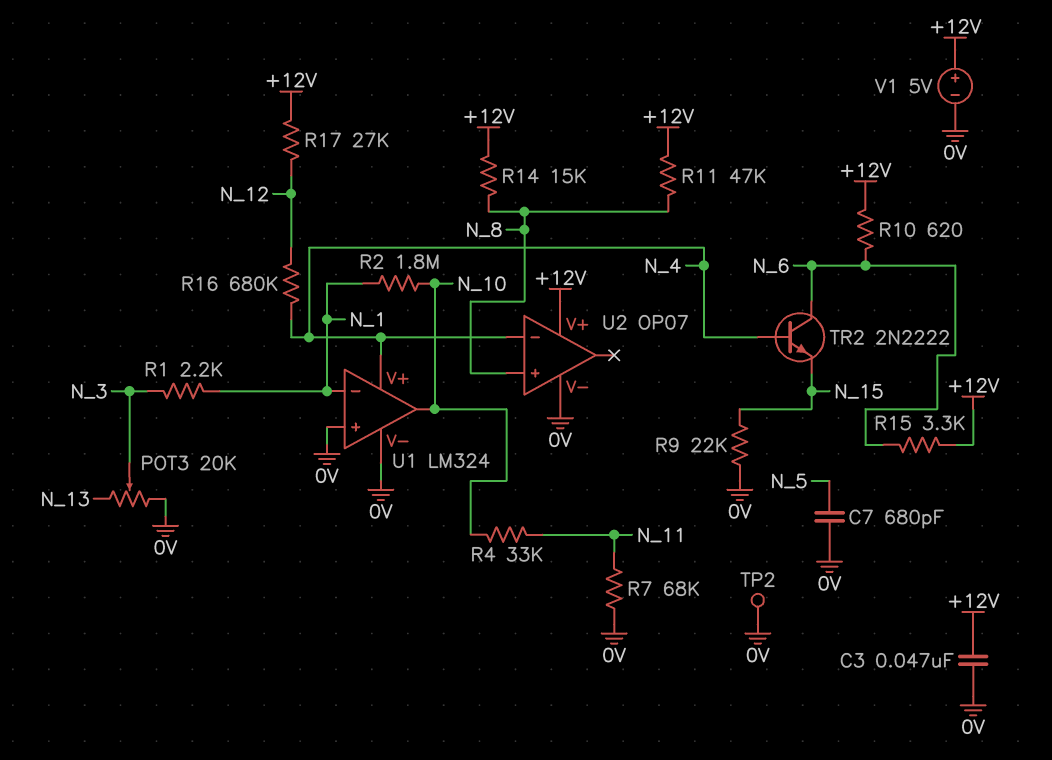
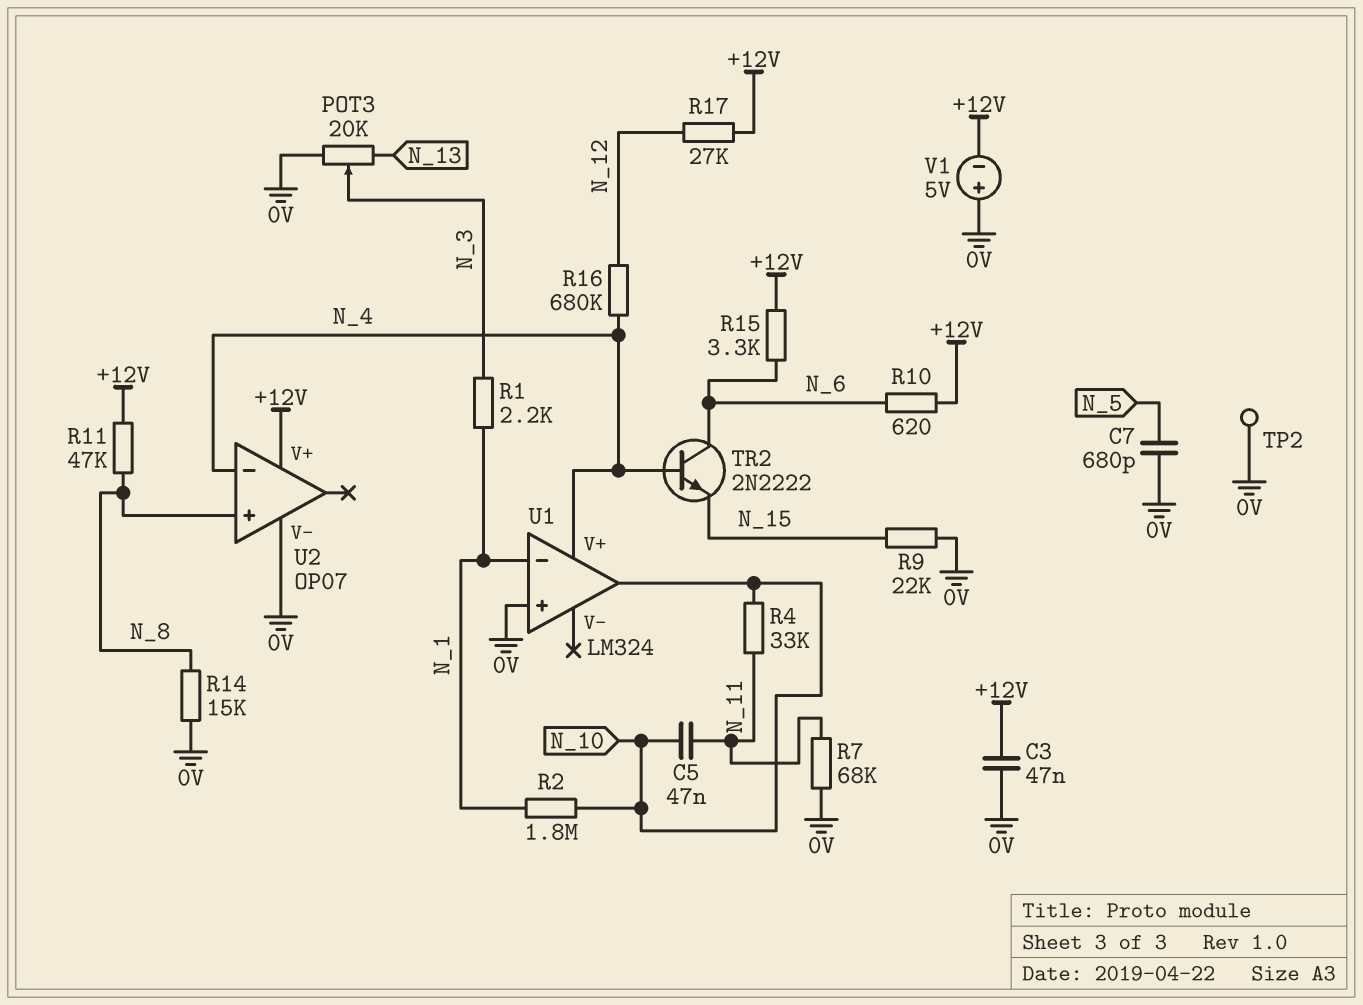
C5: none -> 47nF (N_10, N_11)
R14: 15k (+12V, N_8) -> 15k (0V, N_8)
U1 pin V-: 0V -> none
V1: 5V (plus +12V, minus 0V) -> 5V (plus 0V, minus +12V)

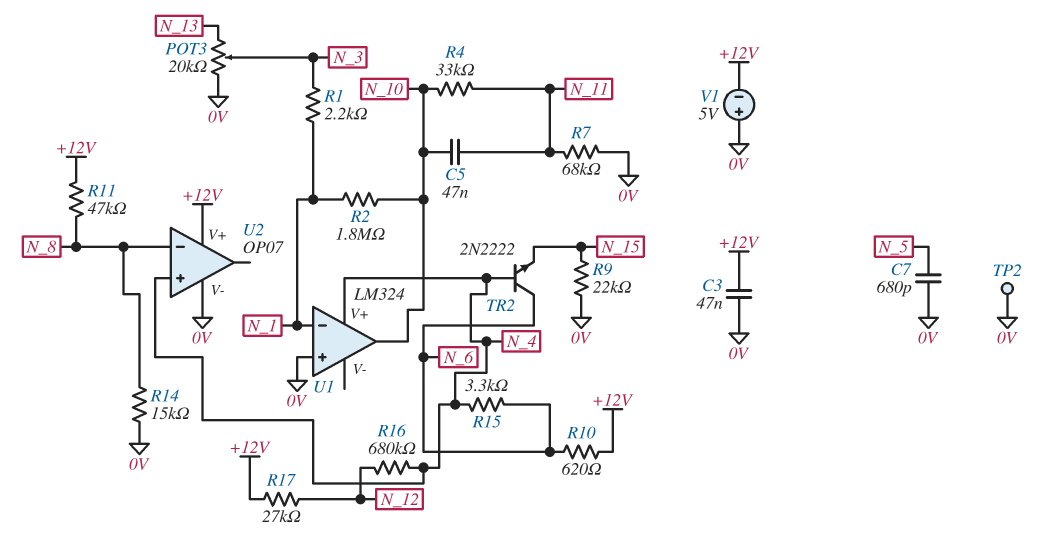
R15: 3.3k (+12V, N_6) -> 3.3k (N_4, N_6)
U2 pin in+: N_8 -> N_4
U2 pin in-: N_4 -> N_8

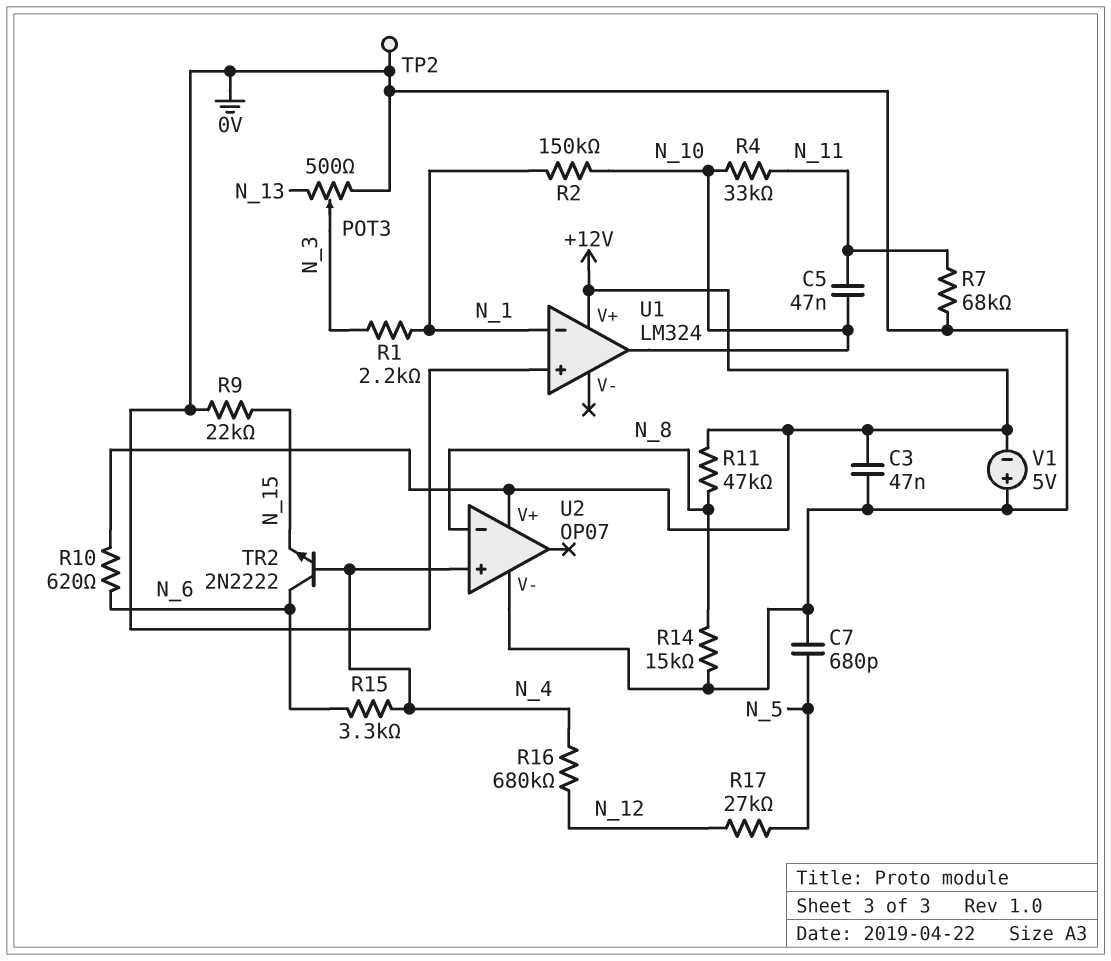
POT3: 20k (0V, N_13, wiper N_3) -> 500 (0V, N_13, wiper N_3)
R2: 1.8M (N_1, N_10) -> 150k (N_1, N_10)
R17: 27k (+12V, N_12) -> 27k (N_5, N_12)
U1 pin V+: N_4 -> +12V

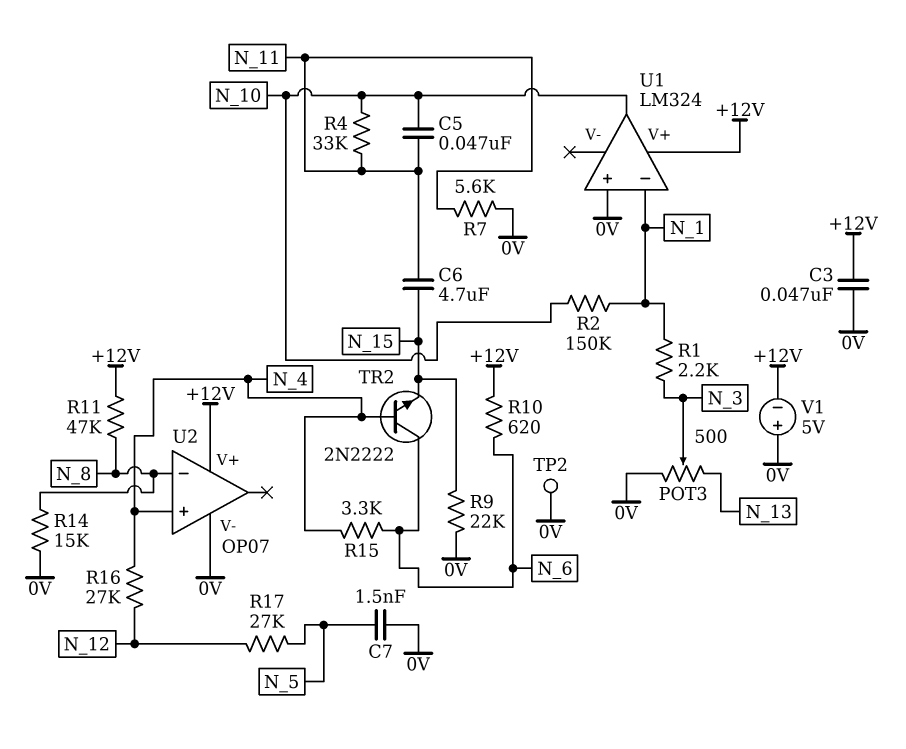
C6: none -> 4.7uF (N_11, N_15)
C7: 680pF (0V, N_5) -> 1.5nF (0V, N_5)
R7: 68k (0V, N_11) -> 5.6k (0V, N_11)
R16: 680k (N_4, N_12) -> 27k (N_4, N_12)

